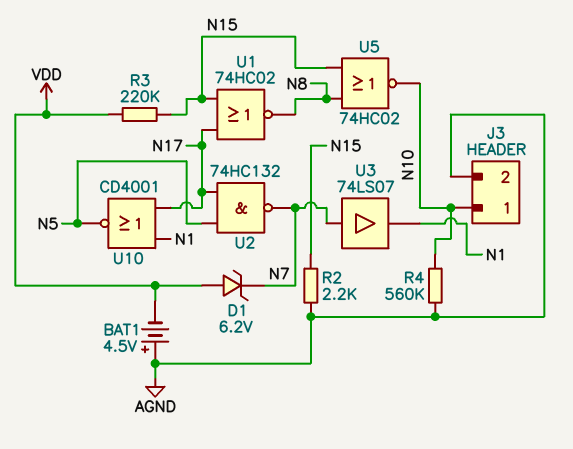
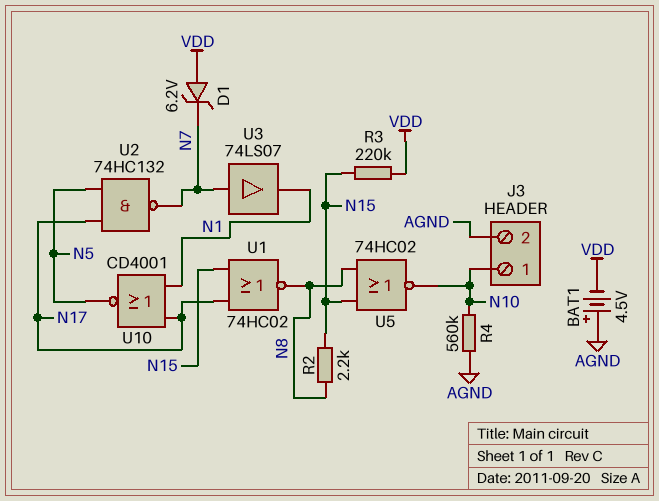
R2: 2.2k (AGND, N15) -> 2.2k (N8, N15)

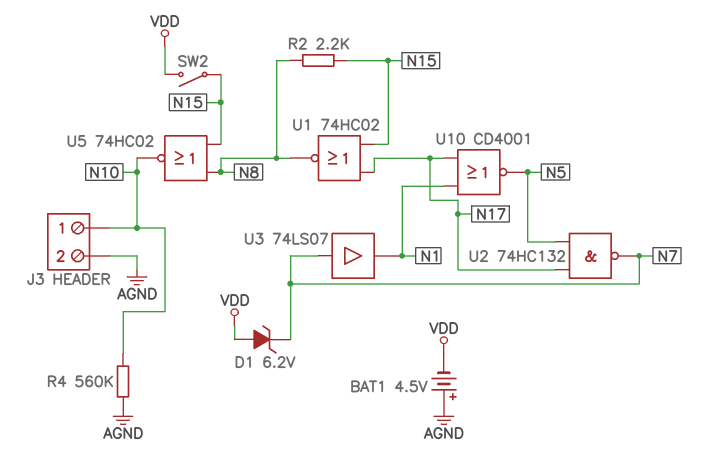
R3: 220k (N15, VDD) -> none
SW2: none -> switch (N15, VDD)

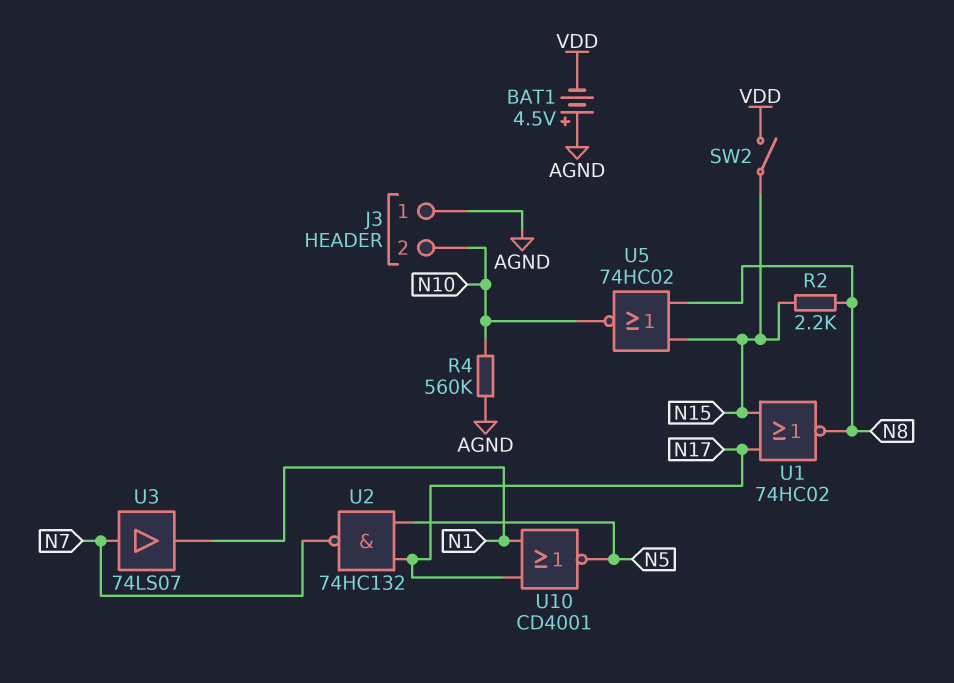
D1: zener 6.2V (A VDD, K N7) -> none
J3 pin 1: N10 -> AGND
J3 pin 2: AGND -> N10

